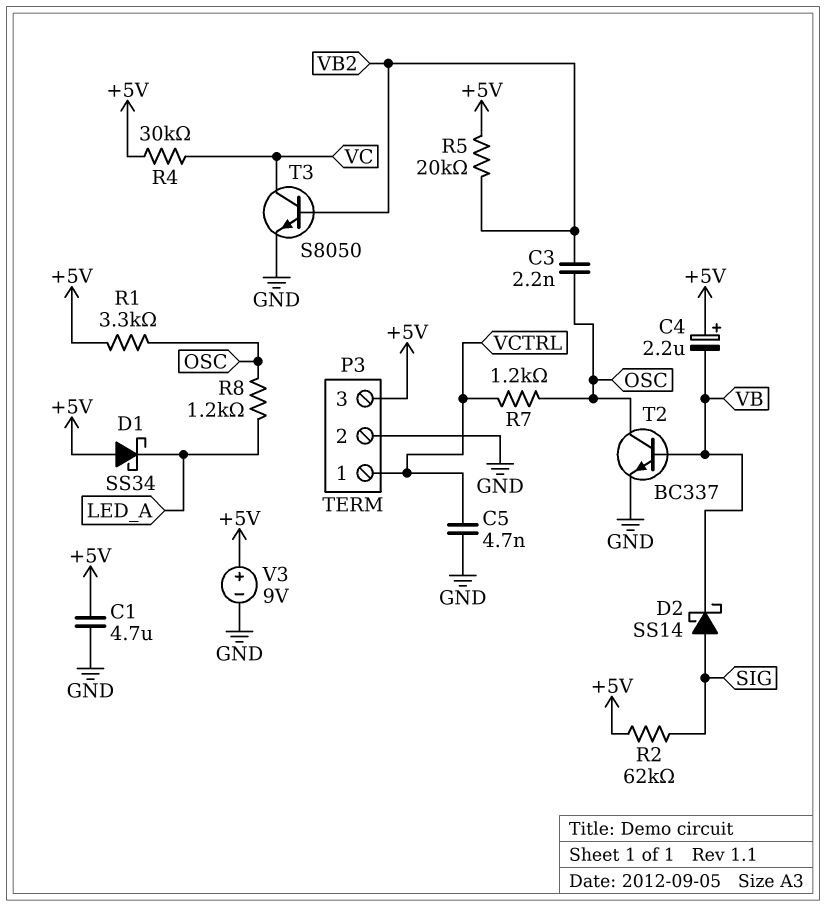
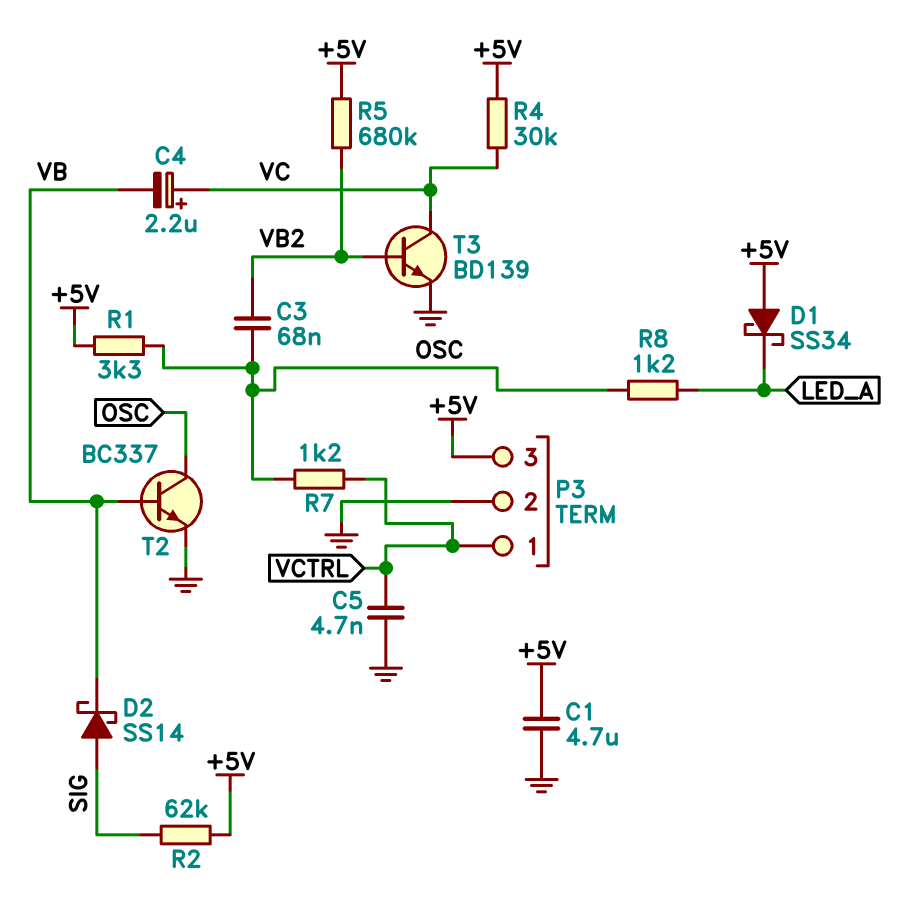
C3: 2.2nF (OSC, VB2) -> 68nF (OSC, VB2)
C4: 2.2uF (plus +5V, minus VB) -> 2.2uF (plus VC, minus VB)
R5: 20k (+5V, VB2) -> 680k (+5V, VB2)
T3: NPN S8050 (B VB2, C VC, E GND) -> NPN BD139 (B VB2, C VC, E GND)
V3: 9V (plus +5V, minus GND) -> none

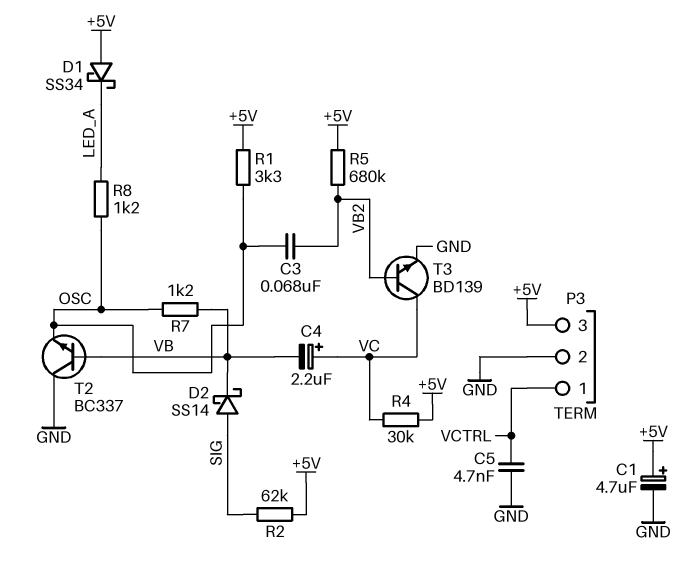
C1: 4.7uF (+5V, GND) -> 4.7uF (plus +5V, minus GND)
R7: 1.2k (OSC, VCTRL) -> 1.2k (OSC, VB)
T2: NPN BC337 (B VB, C OSC, E GND) -> NPN BC337 (B VB, C GND, E OSC)

